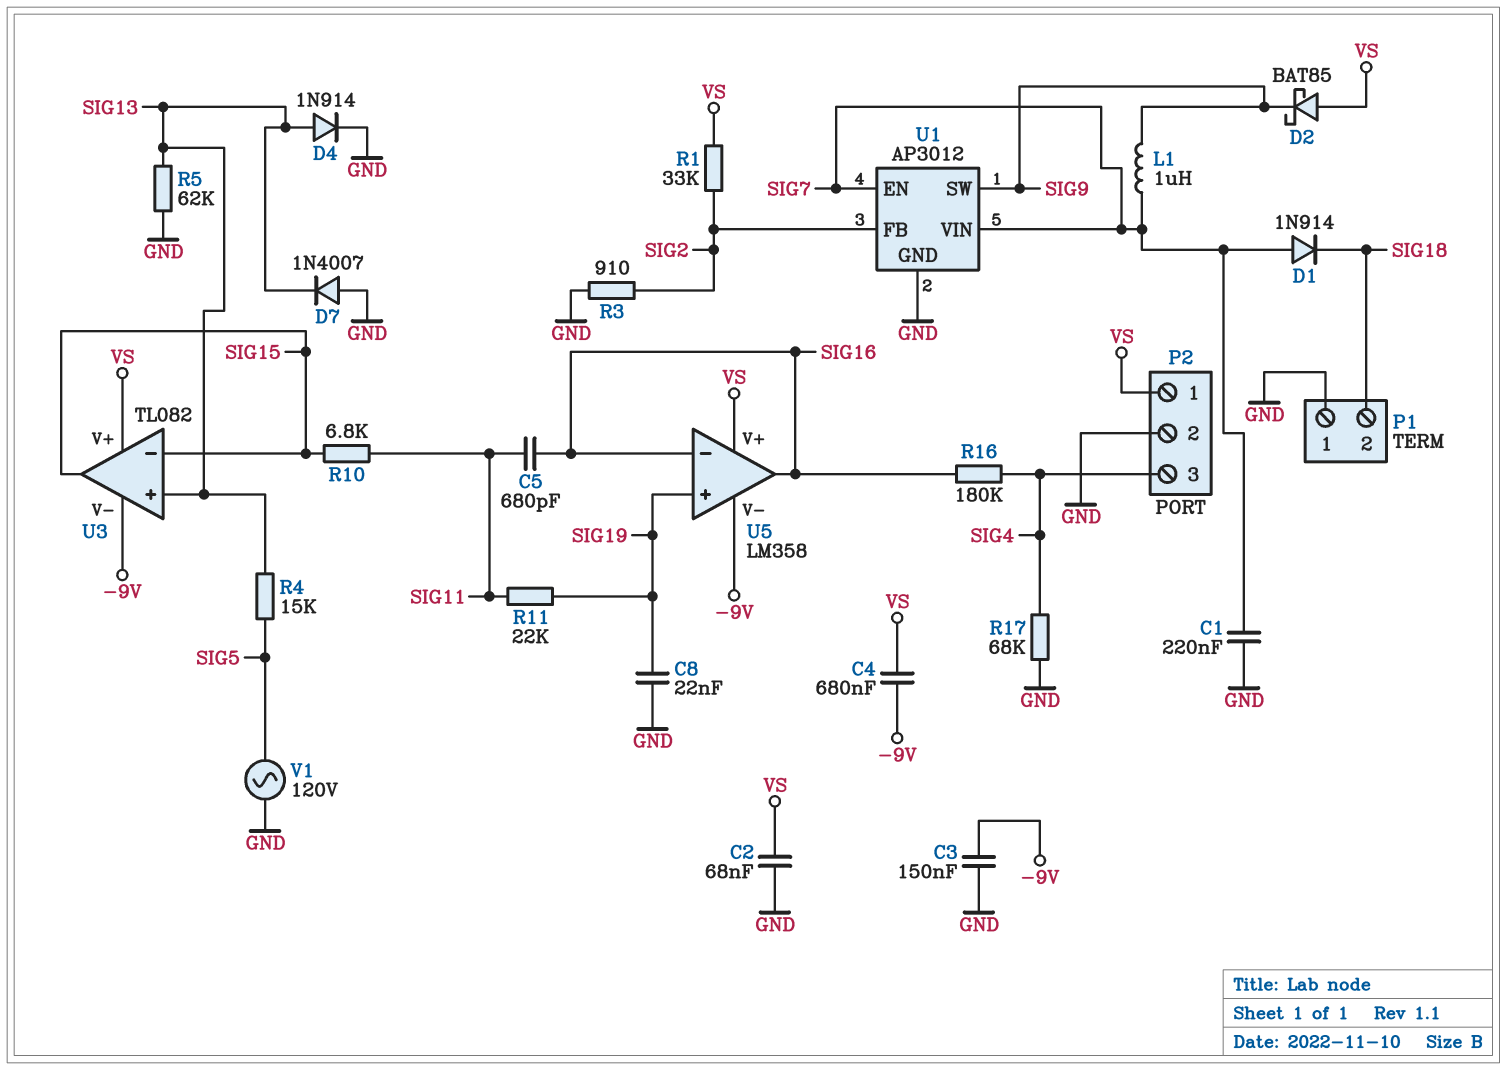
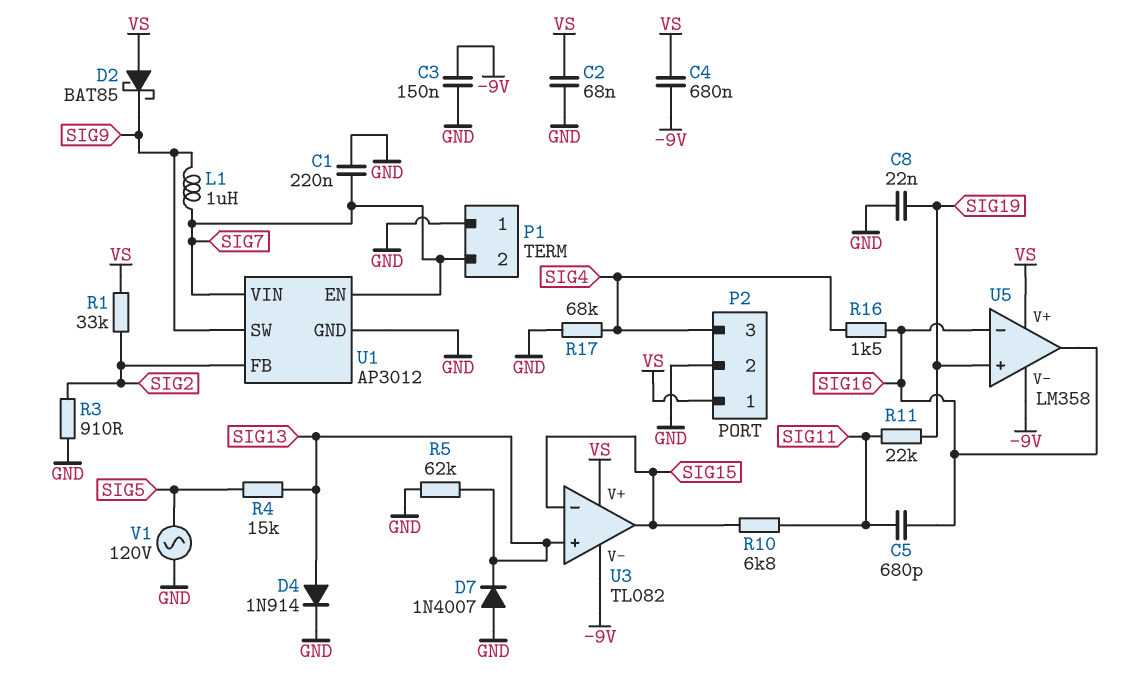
D1: diode 1N914 (A SIG7, K SIG18) -> none
P1 pin 2: SIG18 -> SIG7
R16: 180k (SIG4, SIG16) -> 1.5k (SIG4, SIG16)

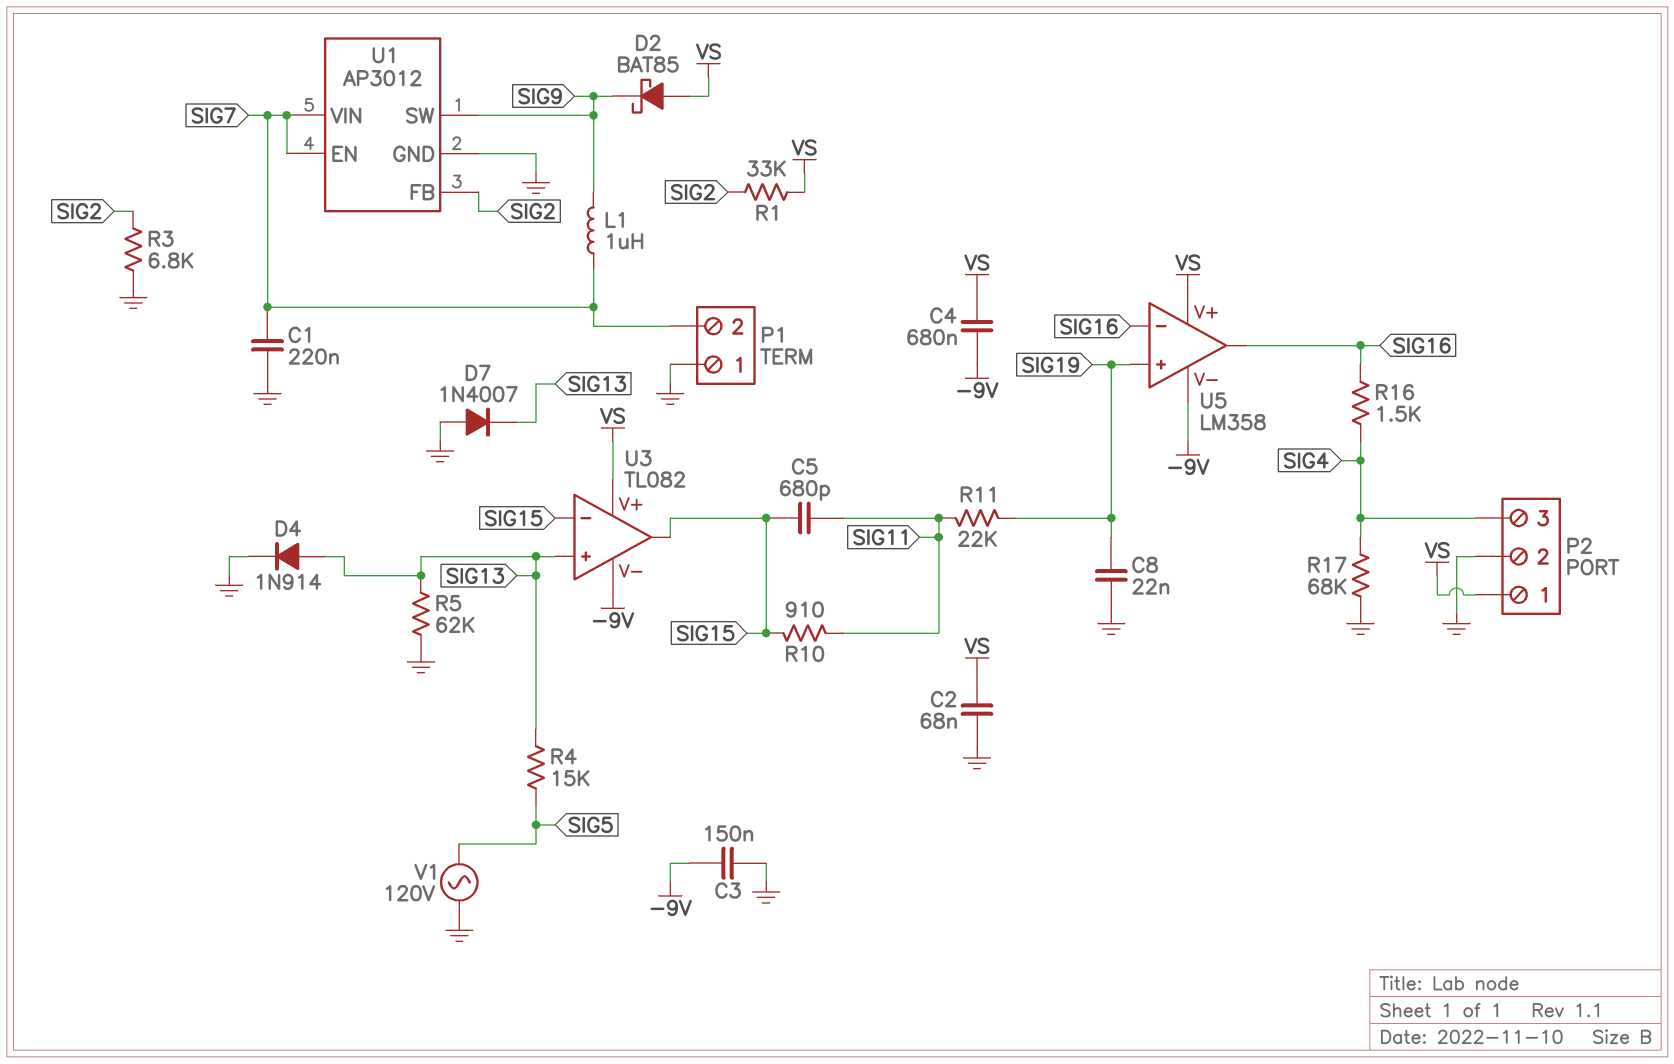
C5: 680pF (SIG11, SIG16) -> 680pF (SIG11, SIG15)
R3: 910 (GND, SIG2) -> 6.8k (GND, SIG2)
R10: 6.8k (SIG11, SIG15) -> 910 (SIG11, SIG15)

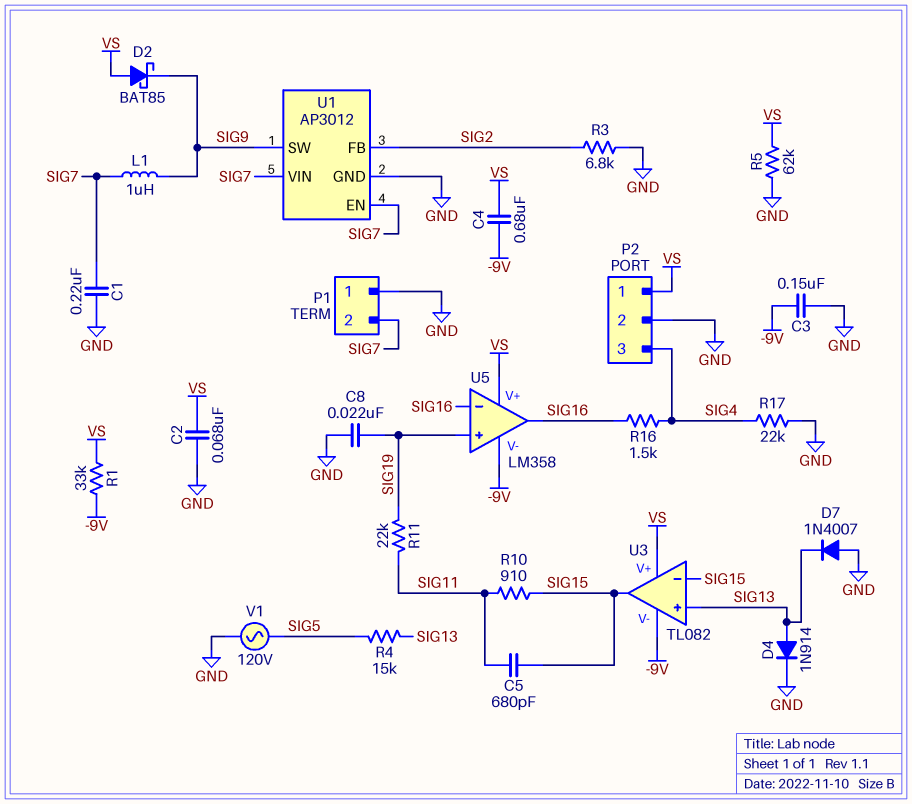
R1: 33k (SIG2, VS) -> 33k (-9V, VS)
R5: 62k (GND, SIG13) -> 62k (GND, VS)
R17: 68k (GND, SIG4) -> 22k (GND, SIG4)

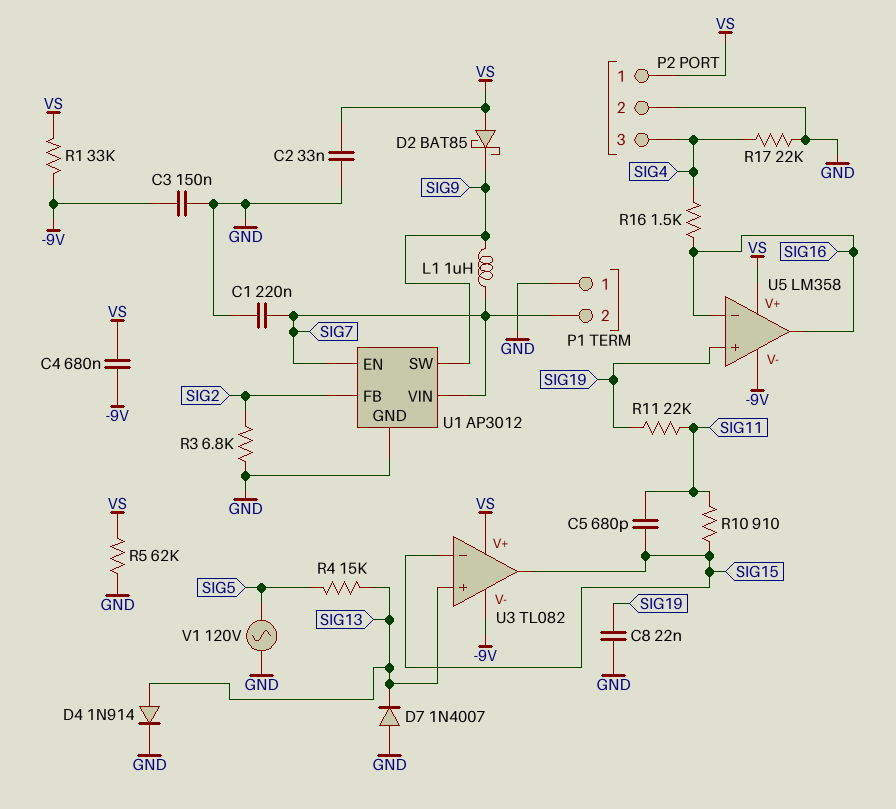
C2: 68nF (GND, VS) -> 33nF (GND, VS)

